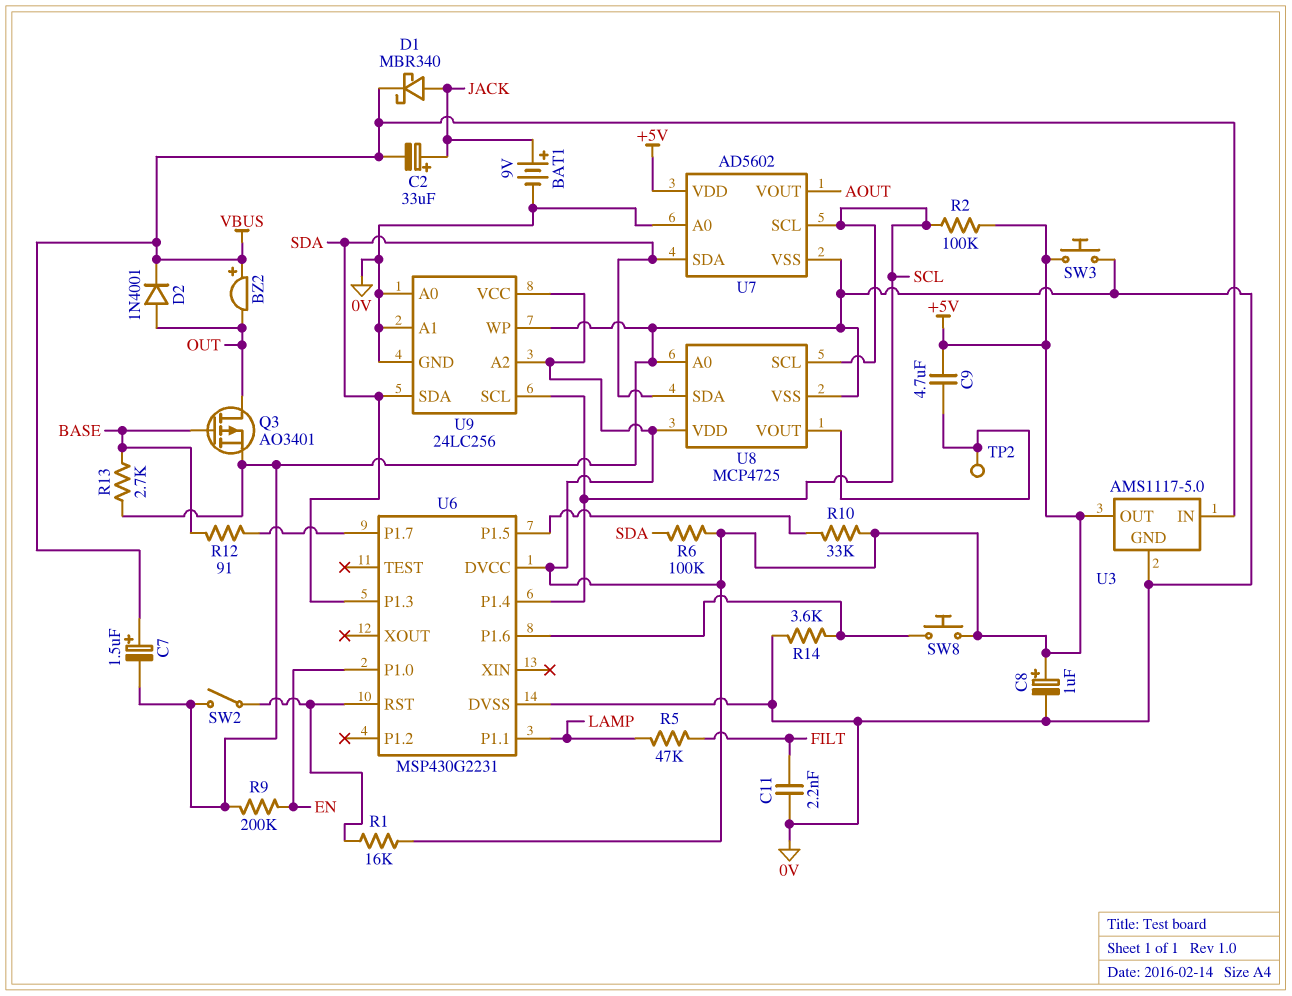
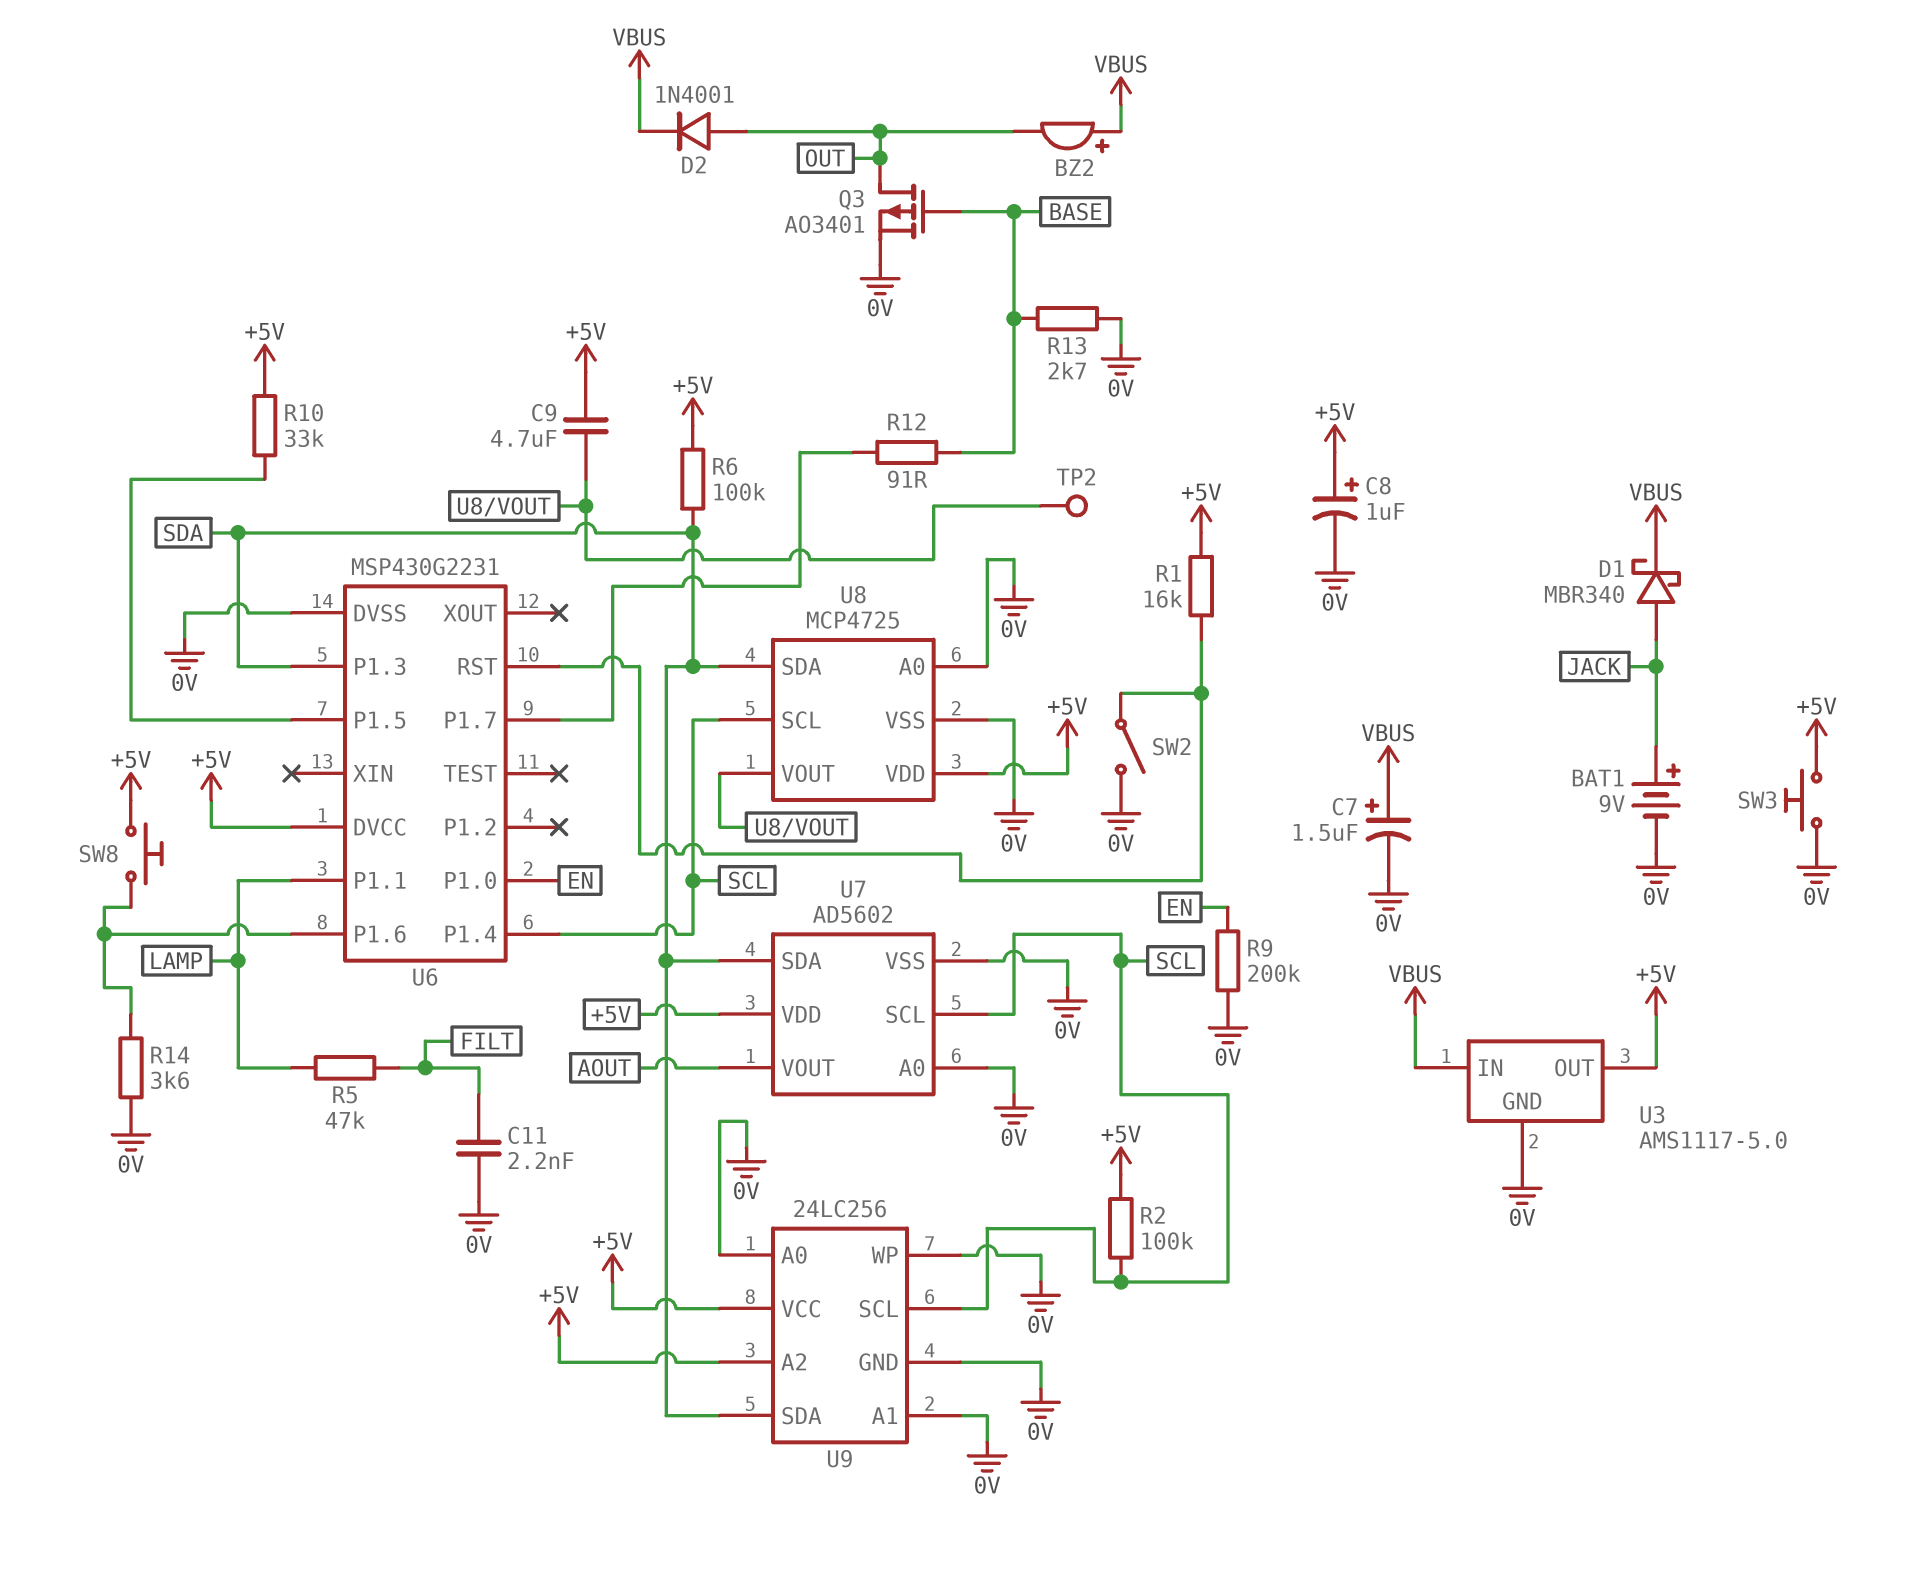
C2: 33uF (plus JACK, minus VBUS) -> none

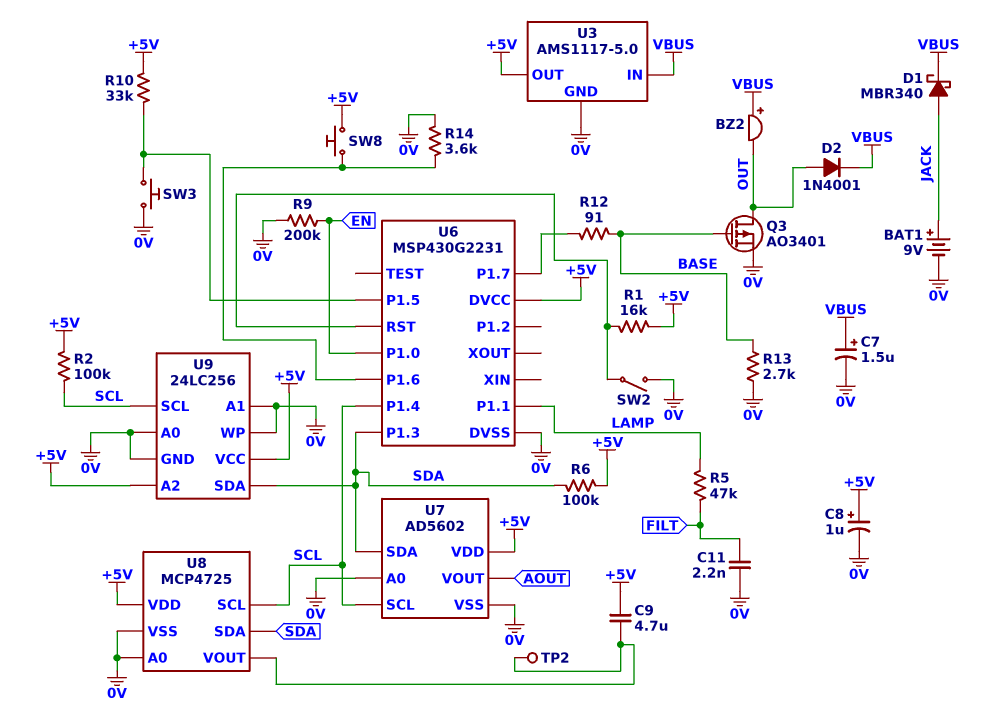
SW3: button (+5V, 0V) -> button (0V, U6/P1.5)

